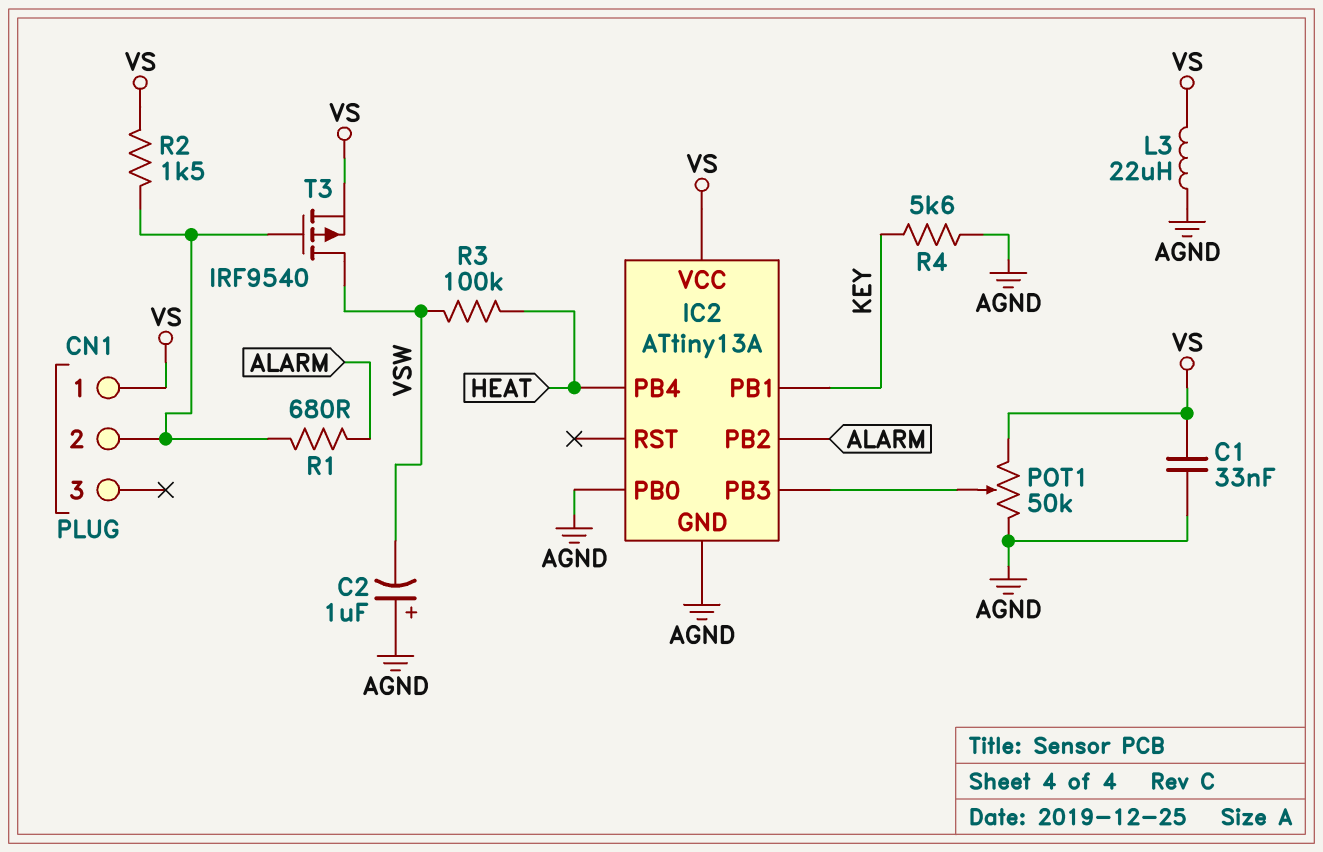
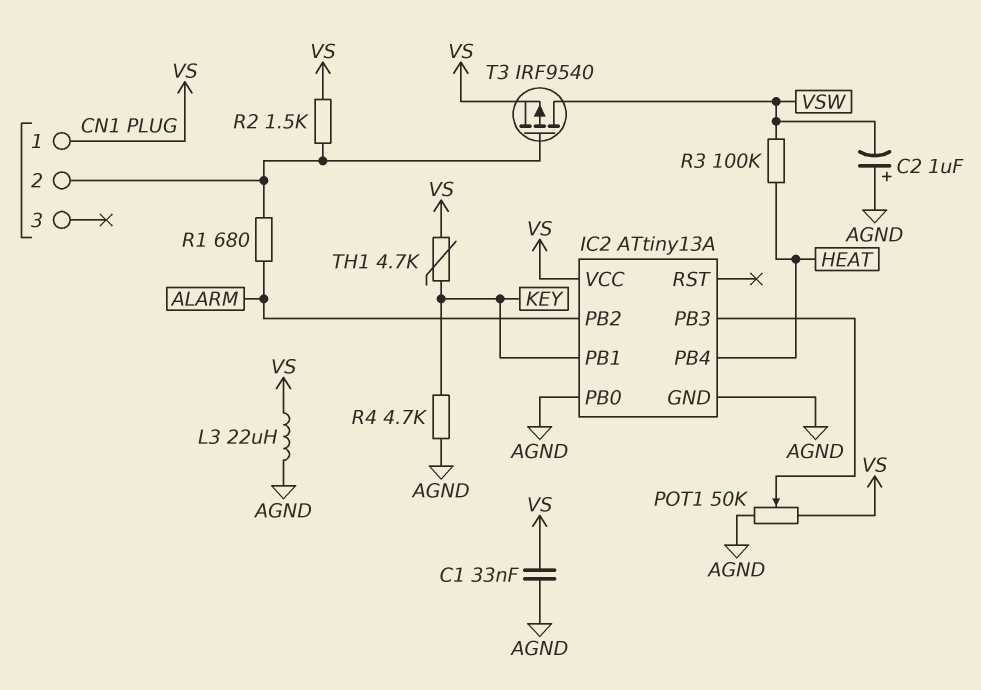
R4: 5.6k (AGND, KEY) -> 4.7k (AGND, KEY)
TH1: none -> 4.7k (KEY, VS)

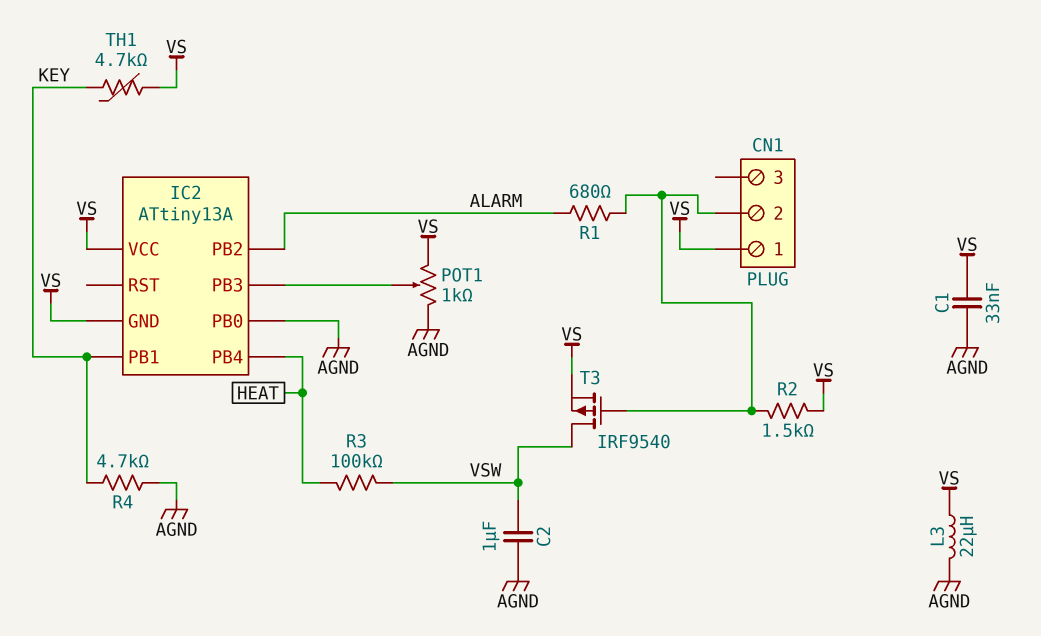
C2: 1uF (plus AGND, minus VSW) -> 1uF (AGND, VSW)
IC2 pin GND: AGND -> VS
POT1: 50k (AGND, VS, wiper IC2/PB3) -> 1k (AGND, VS, wiper IC2/PB3)

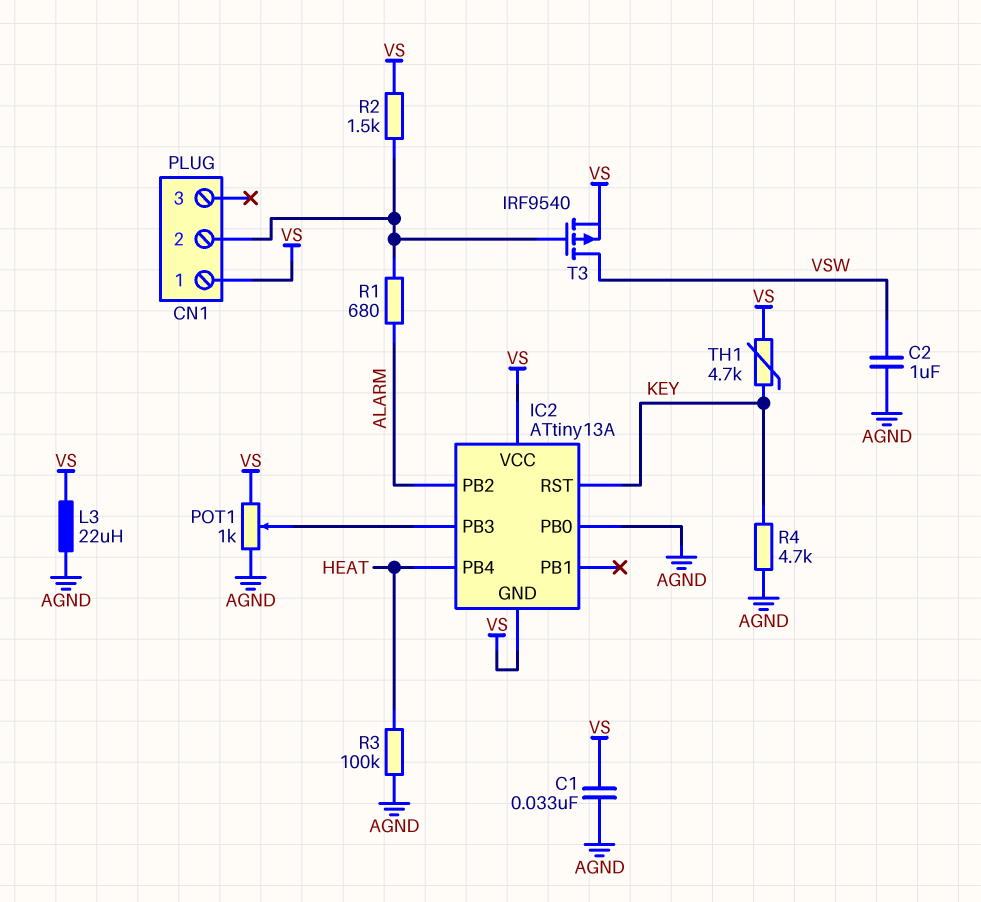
IC2 pin PB1: KEY -> none
IC2 pin RST: none -> KEY
R3: 100k (HEAT, VSW) -> 100k (AGND, HEAT)

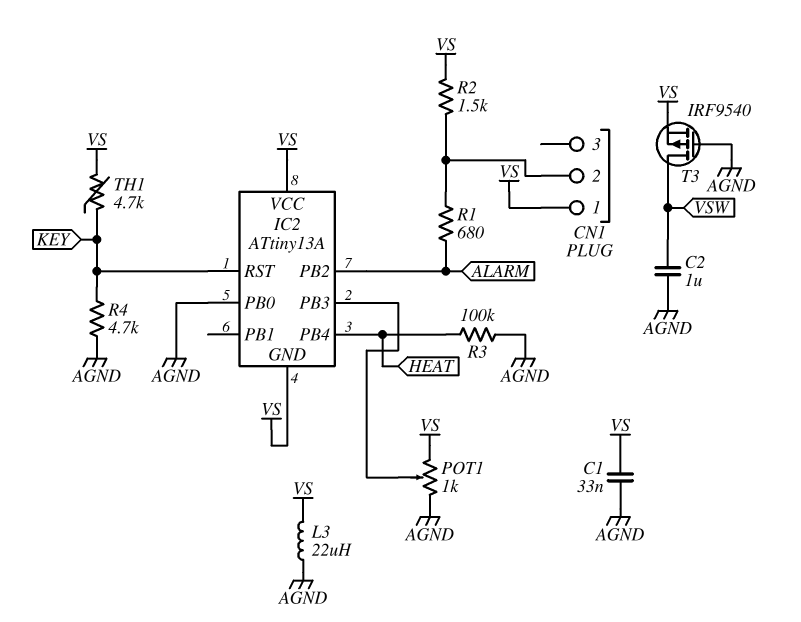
T3: PMOS IRF9540 (G CN1/2, D VSW, S VS) -> PMOS IRF9540 (G AGND, D VSW, S VS)

